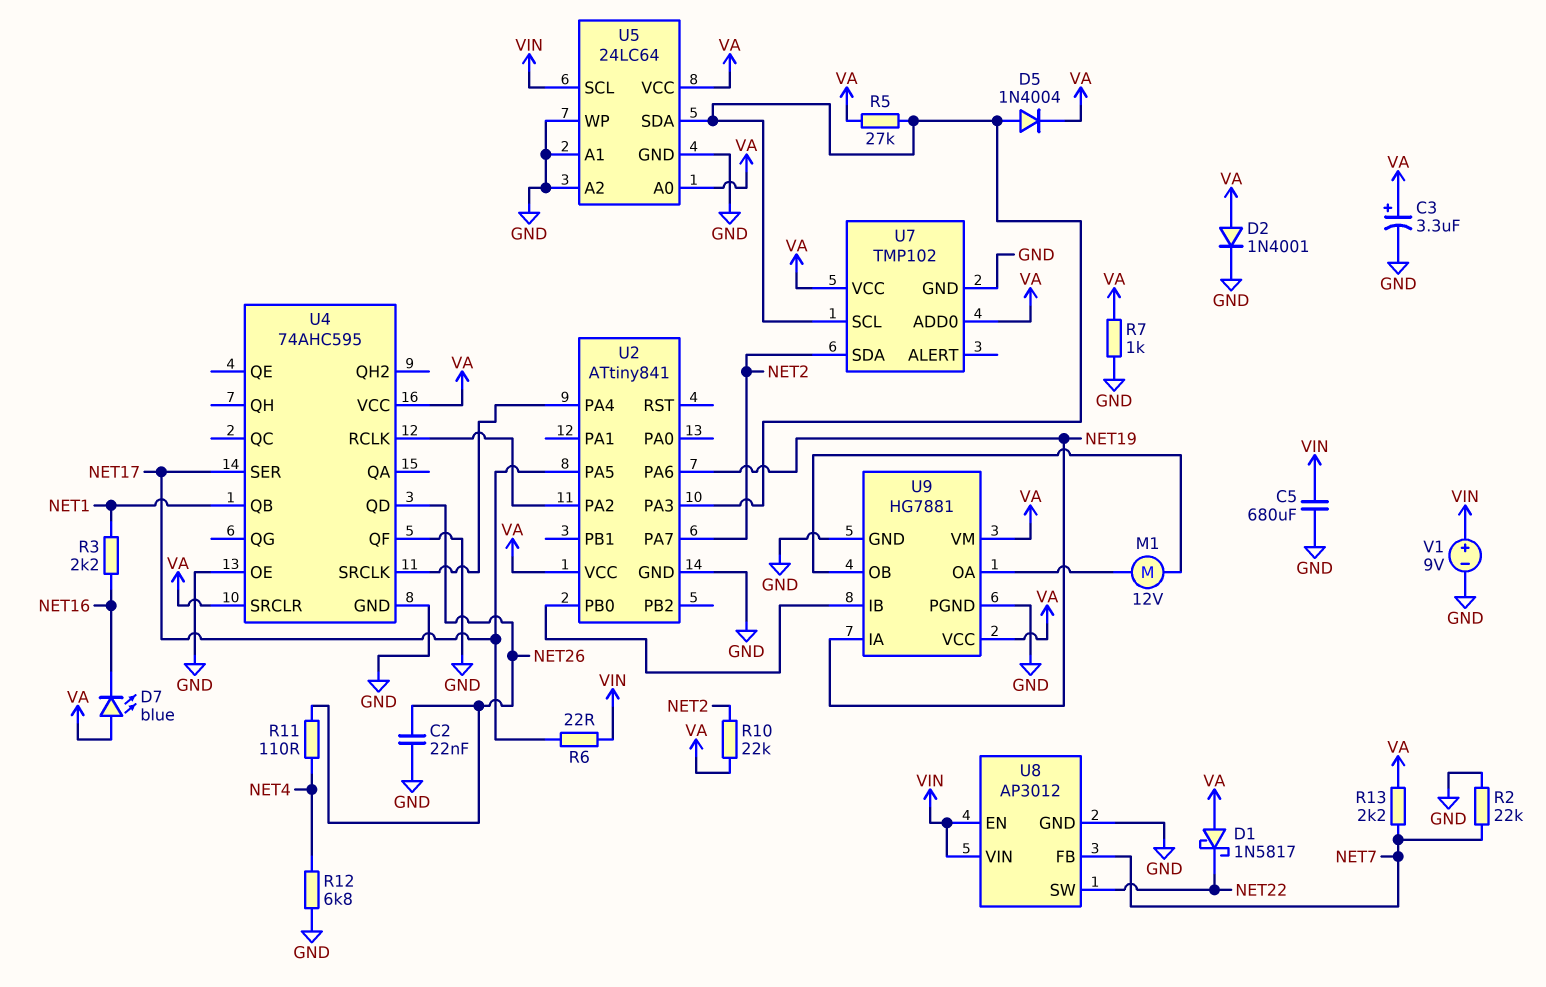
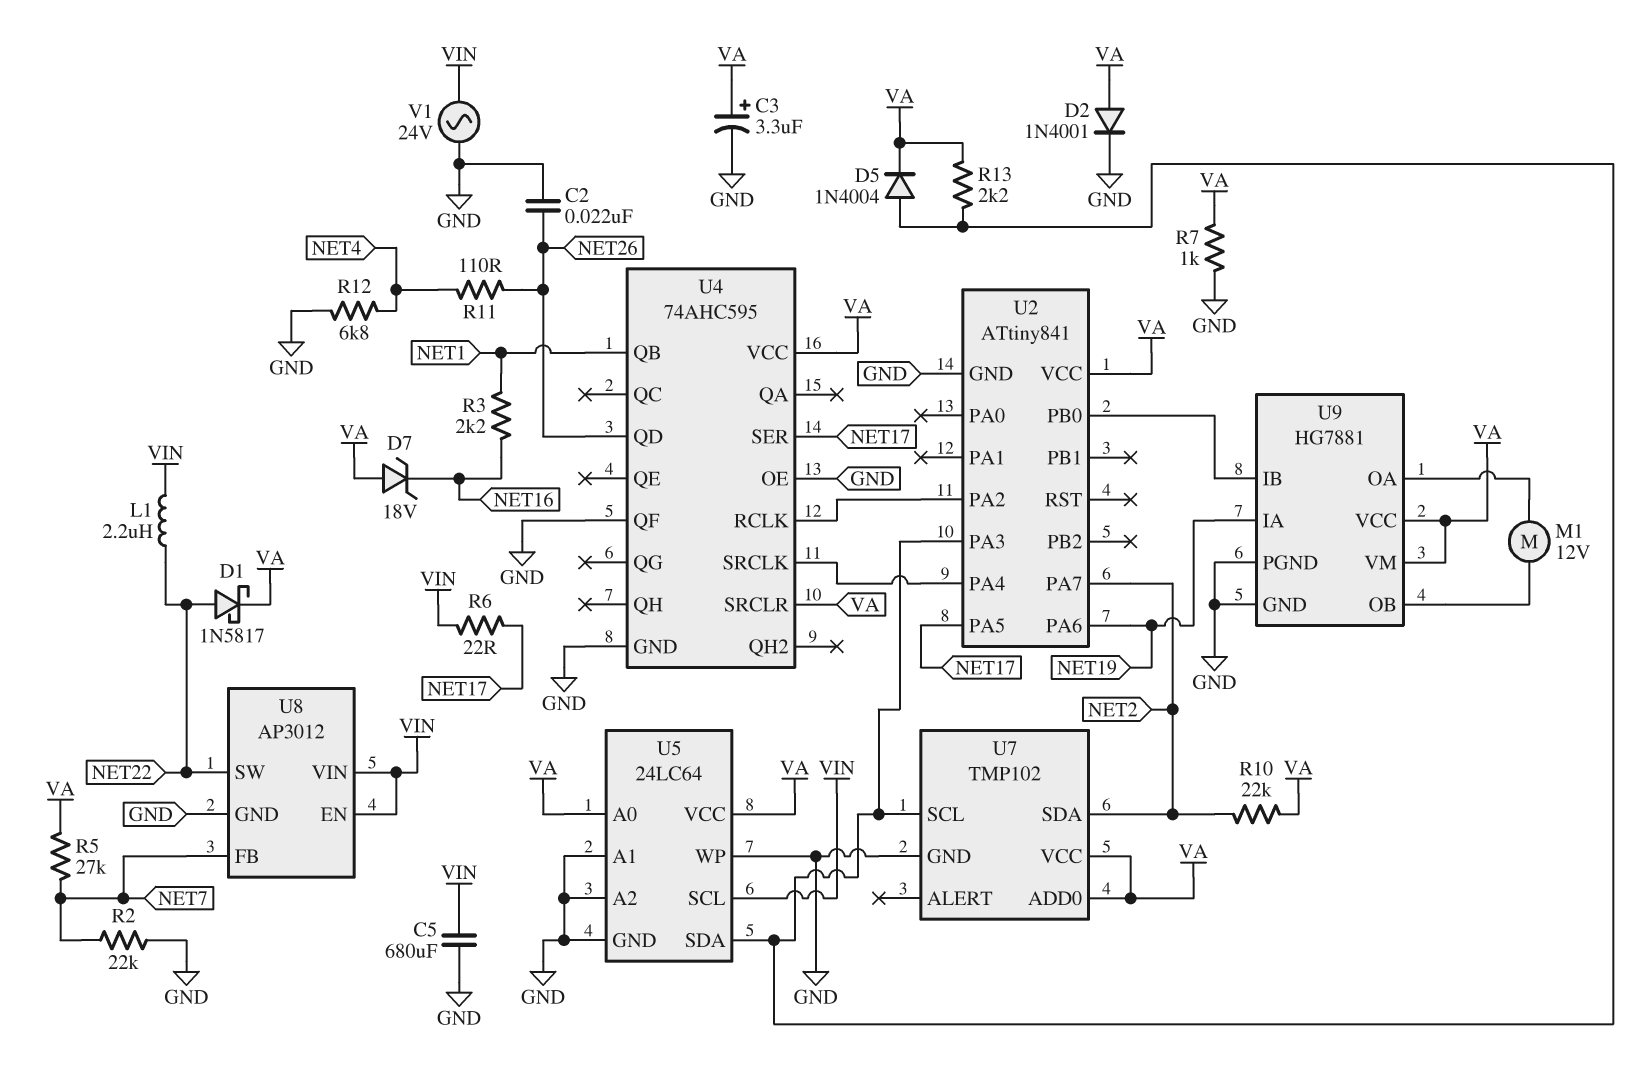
D1: schottky 1N5817 (A VA, K NET22) -> schottky 1N5817 (A NET22, K VA)
D7: LED blue (A VA, K NET16) -> zener 18V (A VA, K NET16)
L1: none -> 2.2uH (NET22, VIN)
R5: 27k (U2/PA3, VA) -> 27k (NET7, VA)
R13: 2.2k (NET7, VA) -> 2.2k (U2/PA3, VA)
V1: 9V (plus VIN, minus GND) -> AC 24V (GND, VIN)

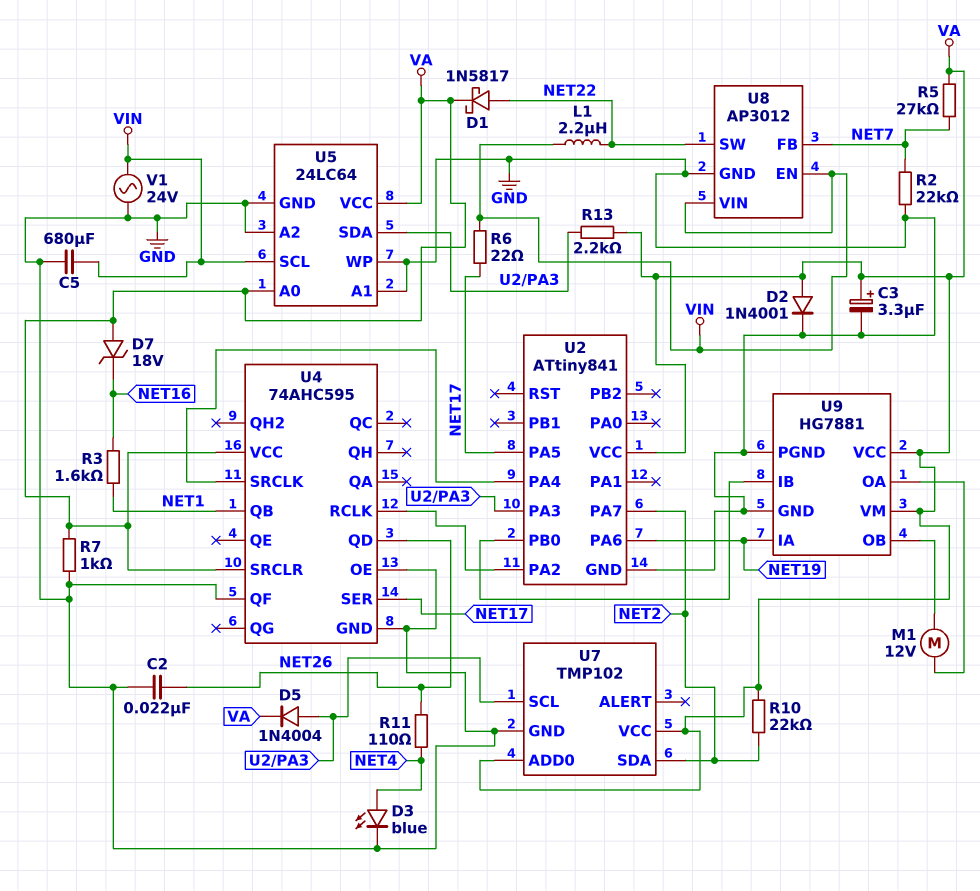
D3: none -> LED blue (A NET4, K GND)
R3: 2.2k (NET1, NET16) -> 1.6k (NET1, NET16)
R12: 6.8k (GND, NET4) -> none

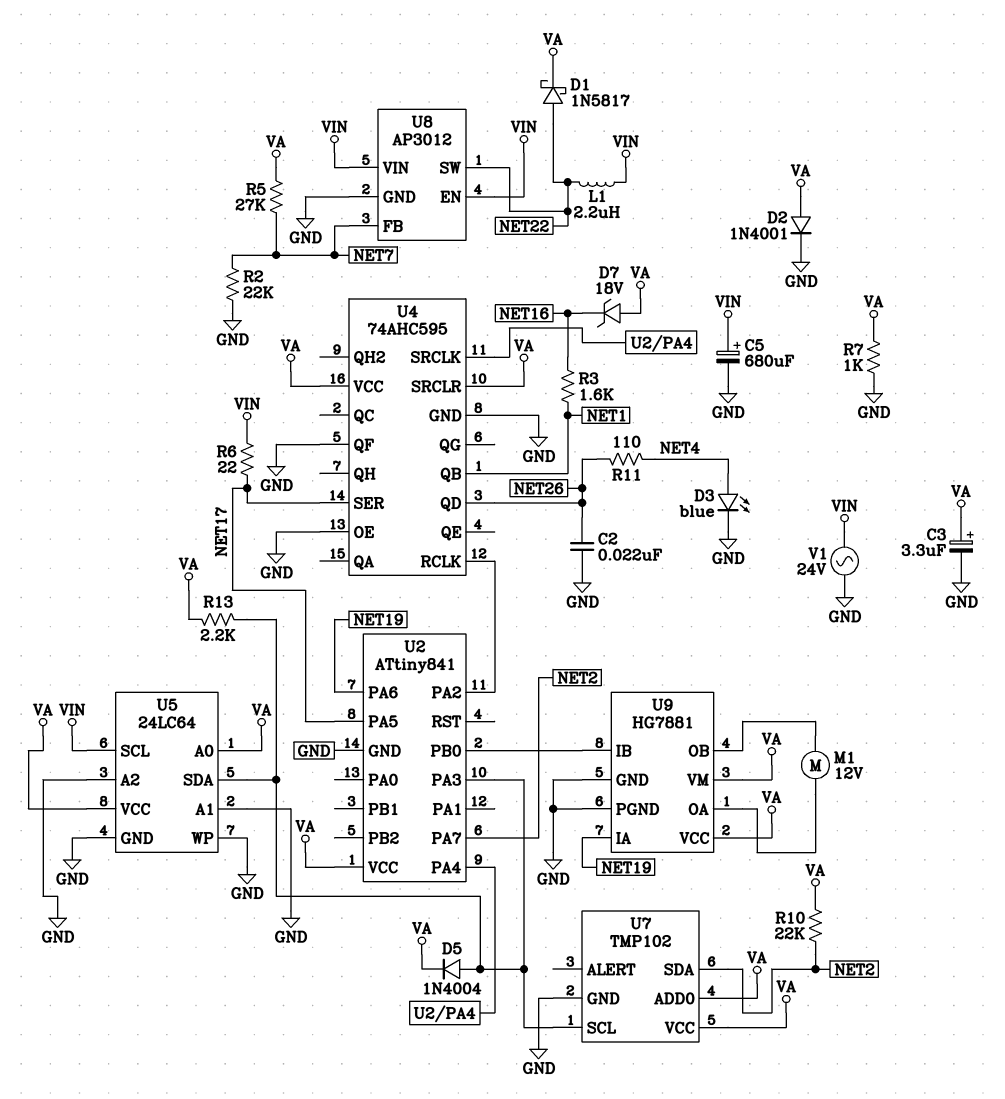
C5: 680uF (GND, VIN) -> 680uF (plus VIN, minus GND)

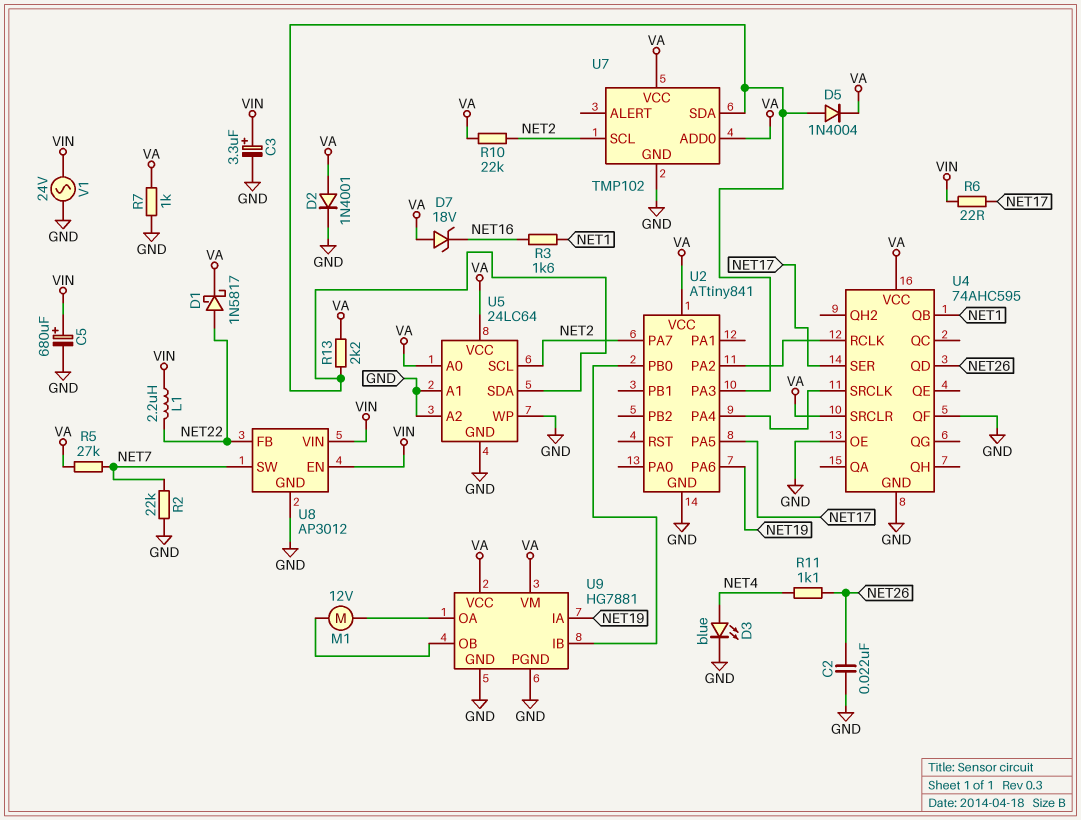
C3: 3.3uF (plus VA, minus GND) -> 3.3uF (plus VIN, minus GND)
R11: 110 (NET4, NET26) -> 1.1k (NET4, NET26)
U5 pin SCL: VIN -> NET2
U7 pin SCL: U2/PA3 -> NET2
U7 pin SDA: NET2 -> U2/PA3
U8 pin FB: NET7 -> NET22
U8 pin SW: NET22 -> NET7

